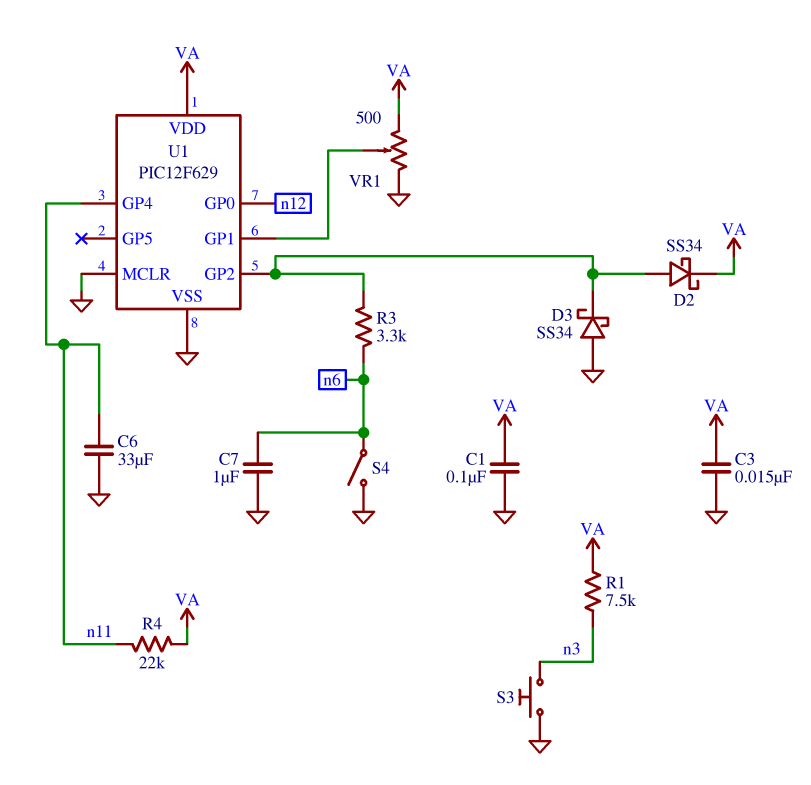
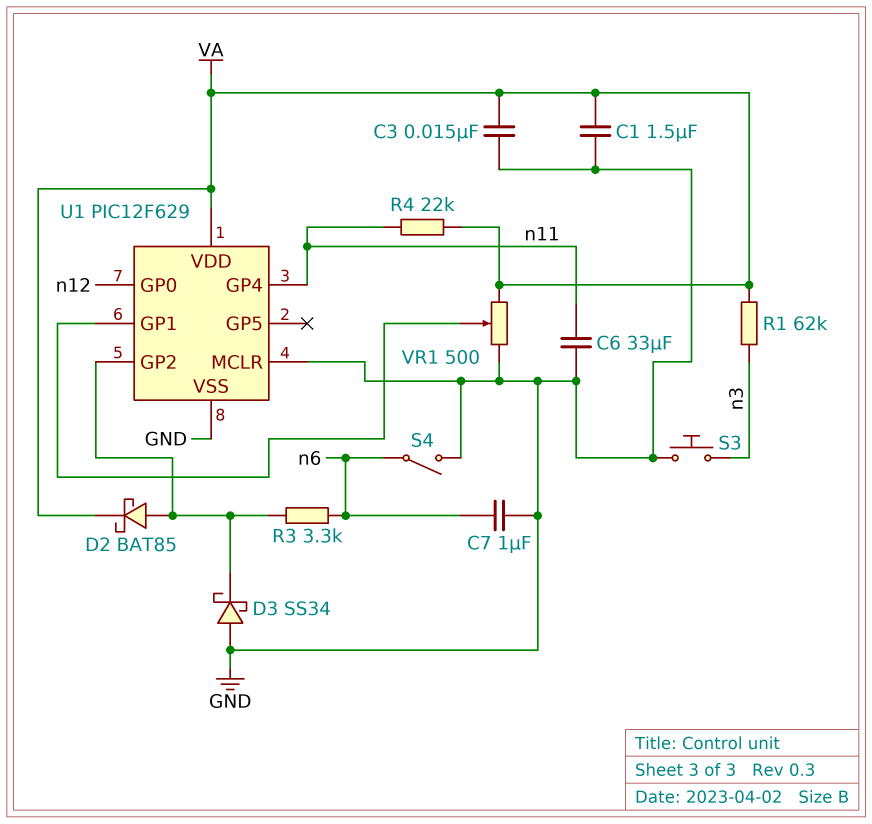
C1: 100nF (GND, VA) -> 1.5uF (GND, VA)
D2: schottky SS34 (A U1/GP2, K VA) -> schottky BAT85 (A U1/GP2, K VA)
R1: 7.5k (VA, n3) -> 62k (VA, n3)

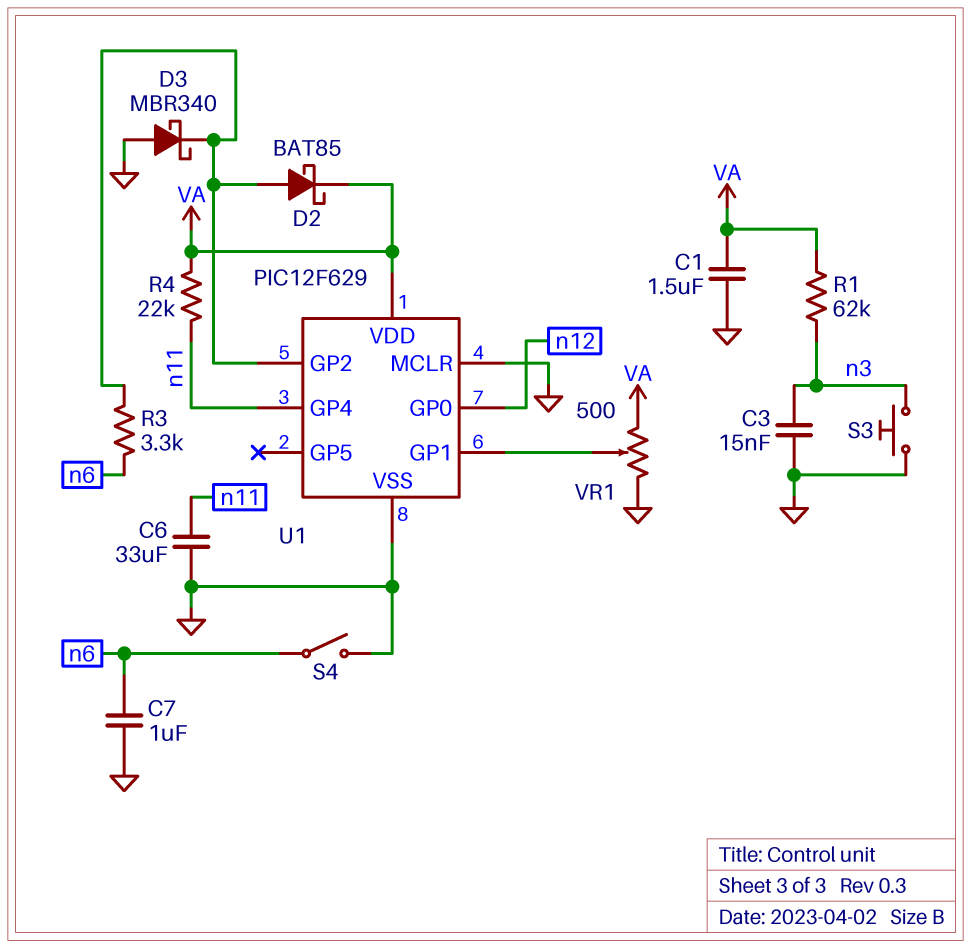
C3: 15nF (GND, VA) -> 15nF (GND, n3)
D3: schottky SS34 (A GND, K U1/GP2) -> schottky MBR340 (A GND, K U1/GP2)

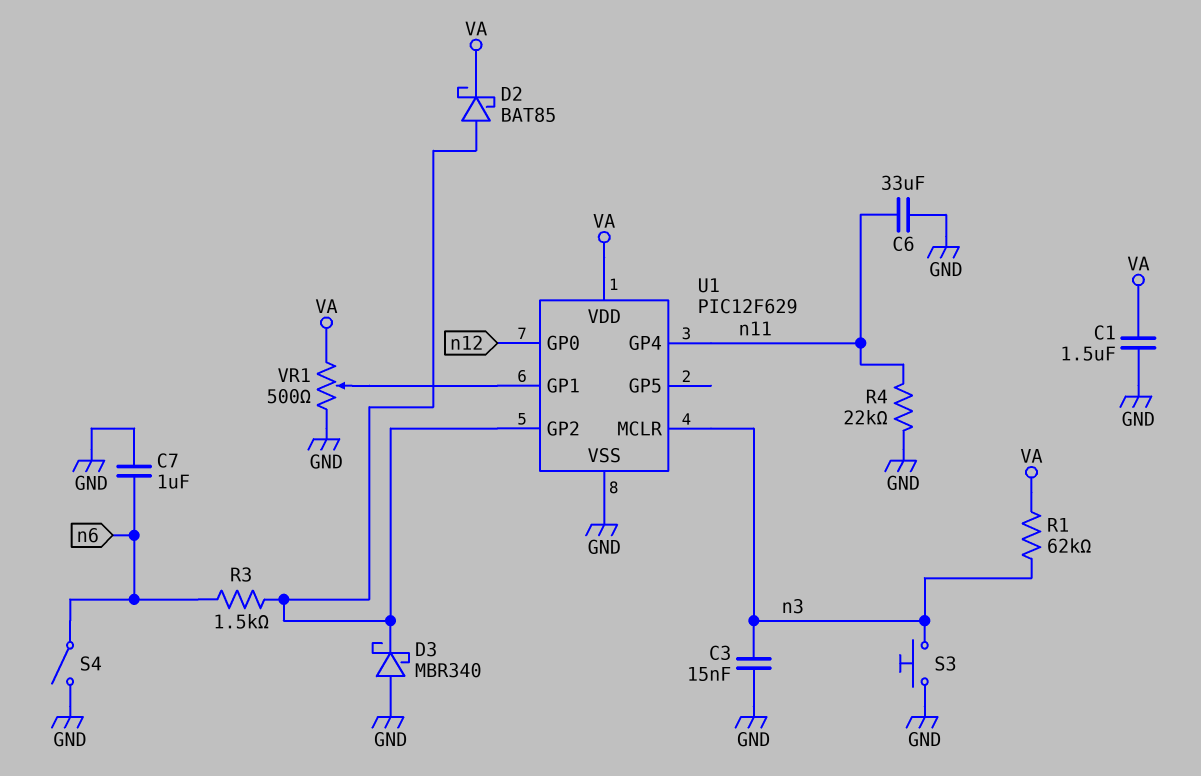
R3: 3.3k (U1/GP2, n6) -> 1.5k (U1/GP2, n6)
R4: 22k (VA, n11) -> 22k (GND, n11)
U1 pin MCLR: GND -> n3

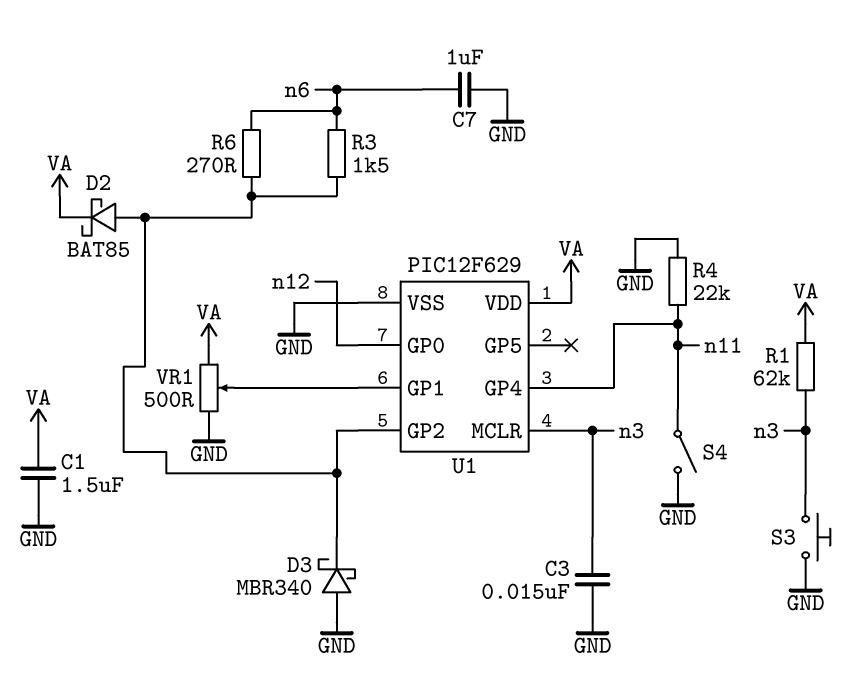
C6: 33uF (GND, n11) -> none
R6: none -> 270 (U1/GP2, n6)
S4: switch (GND, n6) -> switch (GND, n11)

